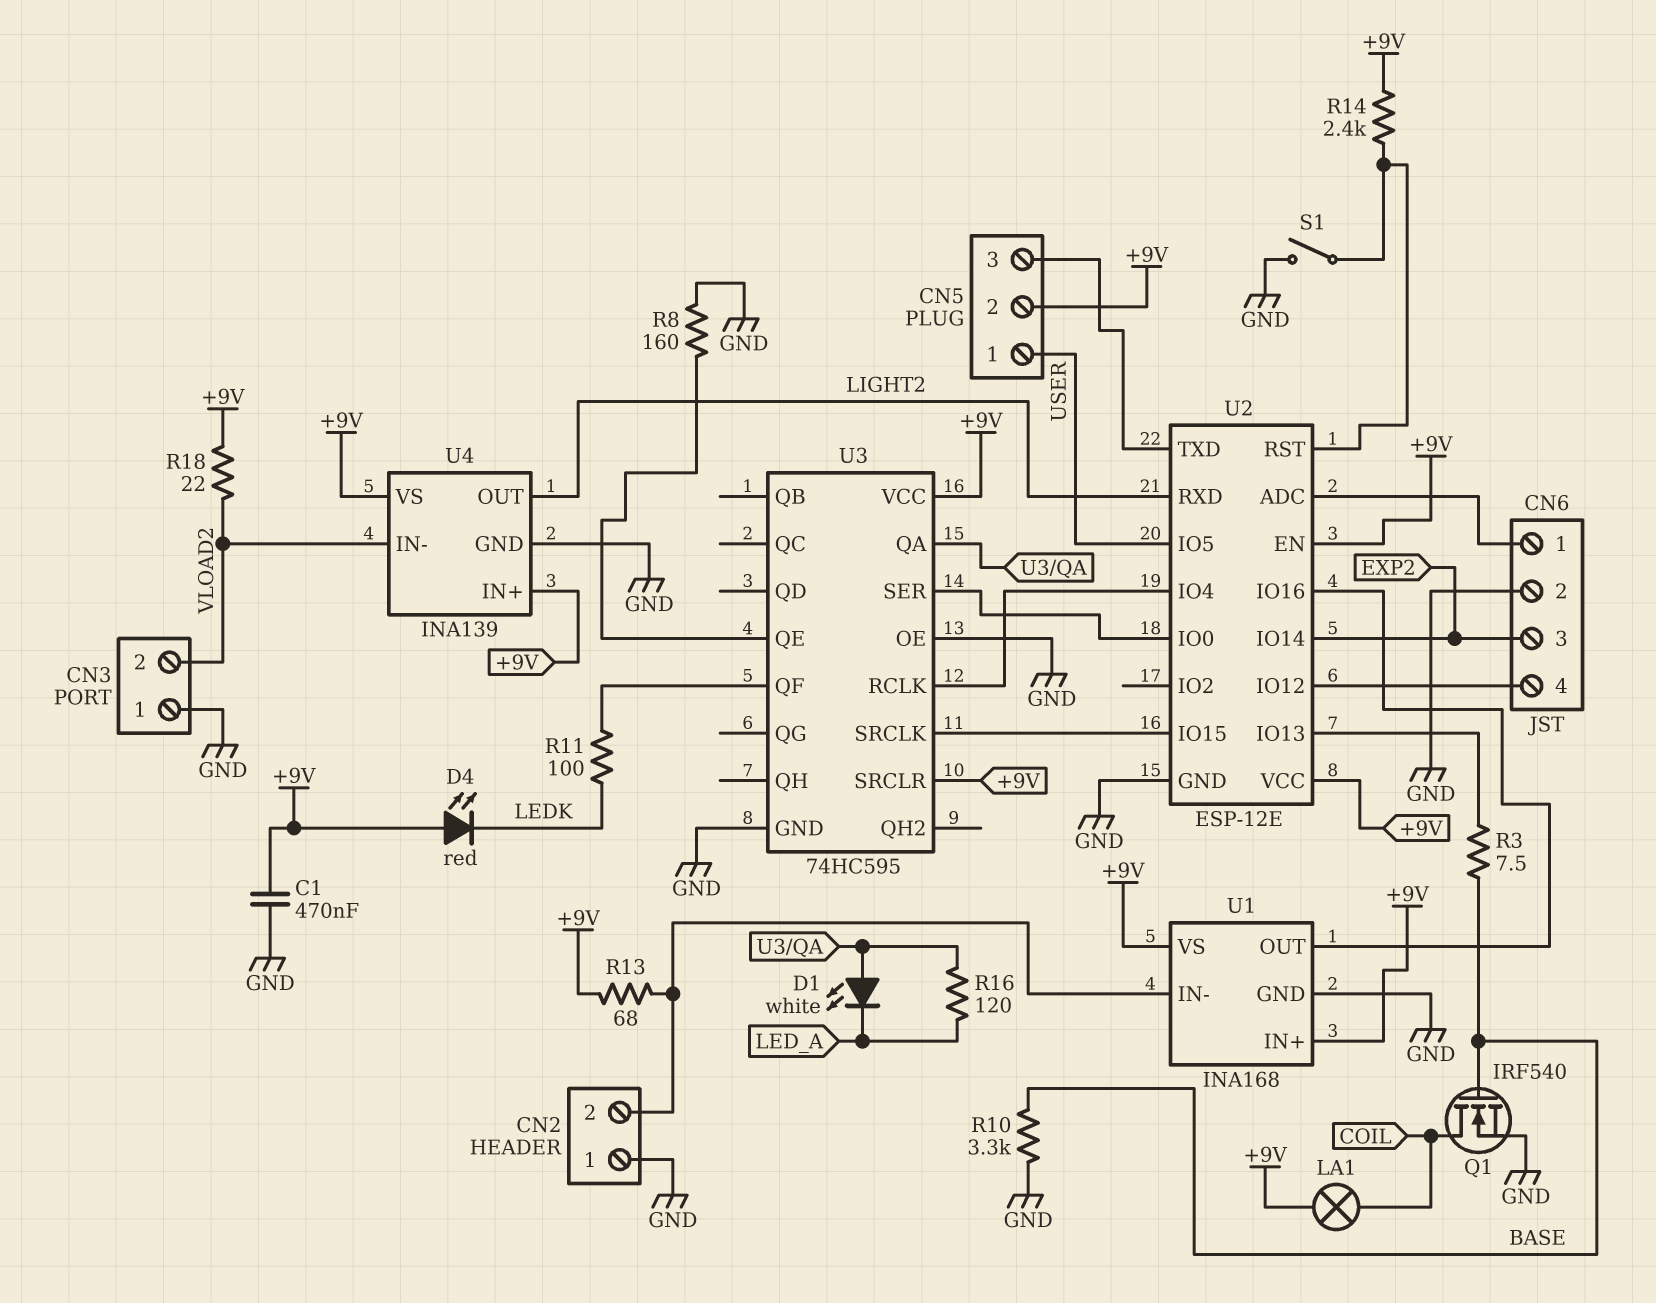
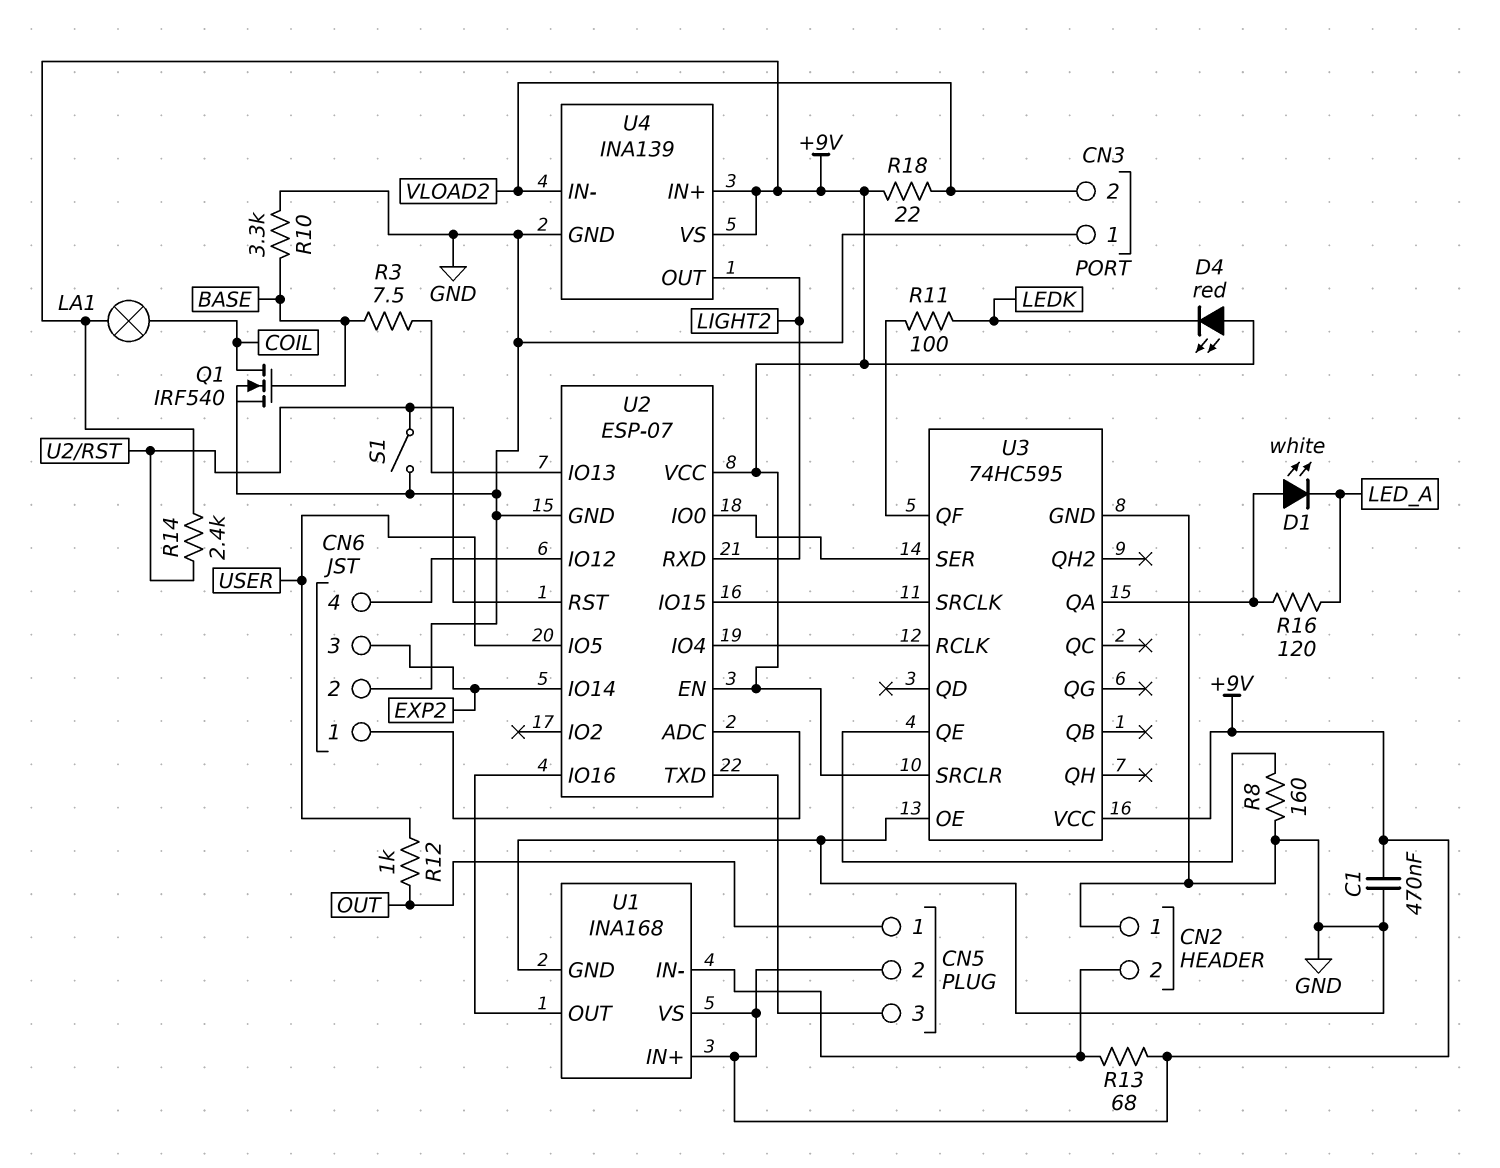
CN5 pin 1: USER -> OUT
R12: none -> 1k (OUT, USER)
U2: ESP-12E -> ESP-07

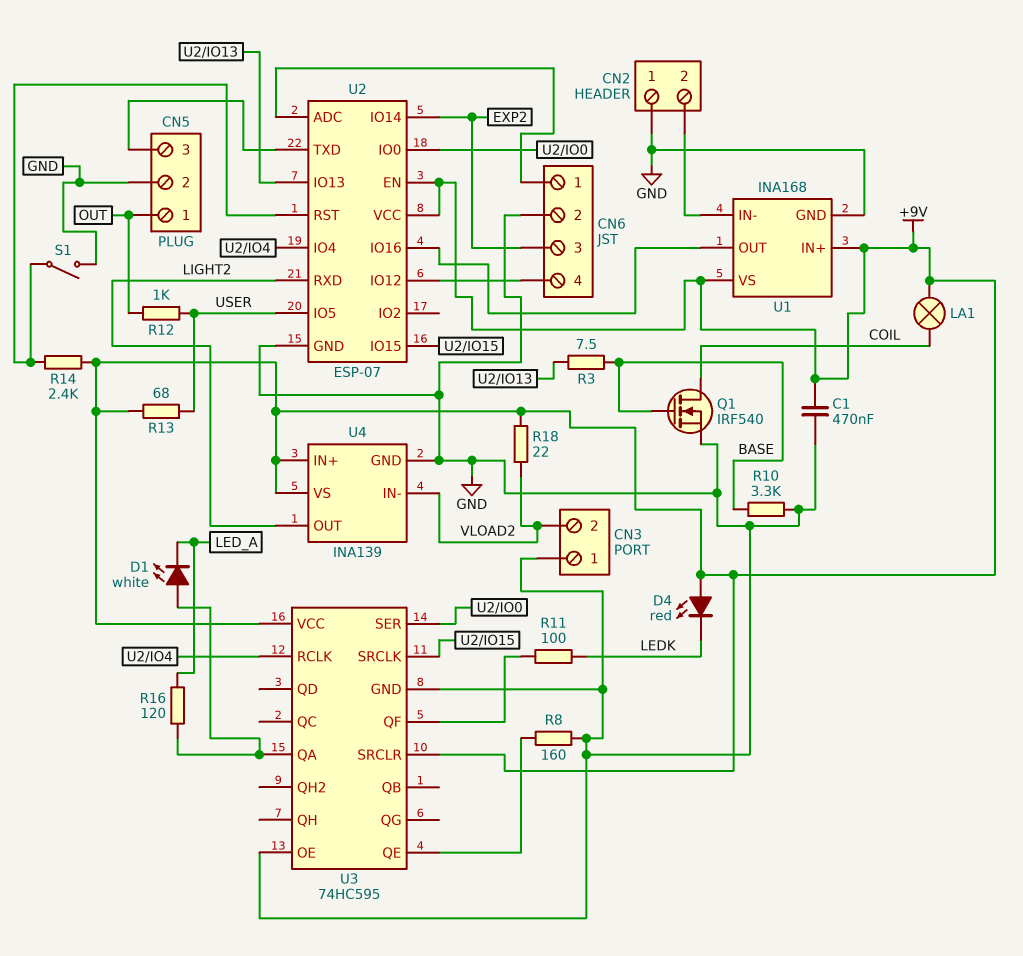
CN5 pin 2: +9V -> GND
R13: 68 (+9V, CN2/2) -> 68 (+9V, USER)

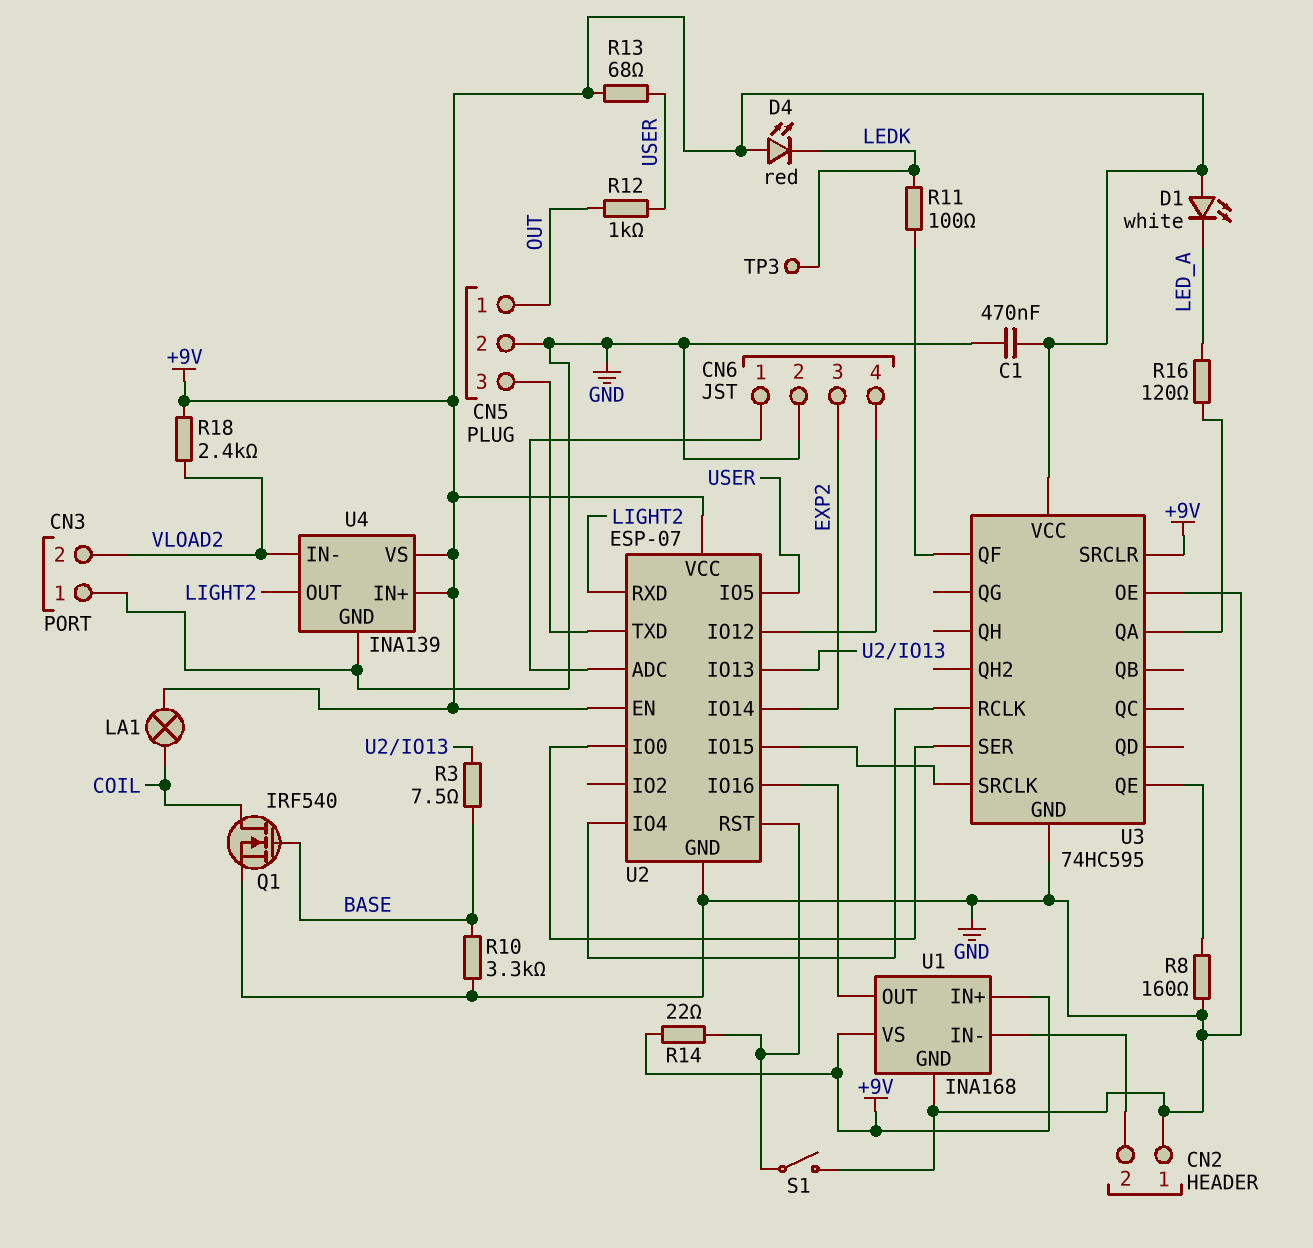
D1: LED white (A U3/QA, K LED_A) -> LED white (A +9V, K LED_A)
R14: 2.4k (+9V, U2/RST) -> 22 (+9V, U2/RST)
R18: 22 (+9V, VLOAD2) -> 2.4k (+9V, VLOAD2)
TP3: none -> test point (LEDK)

